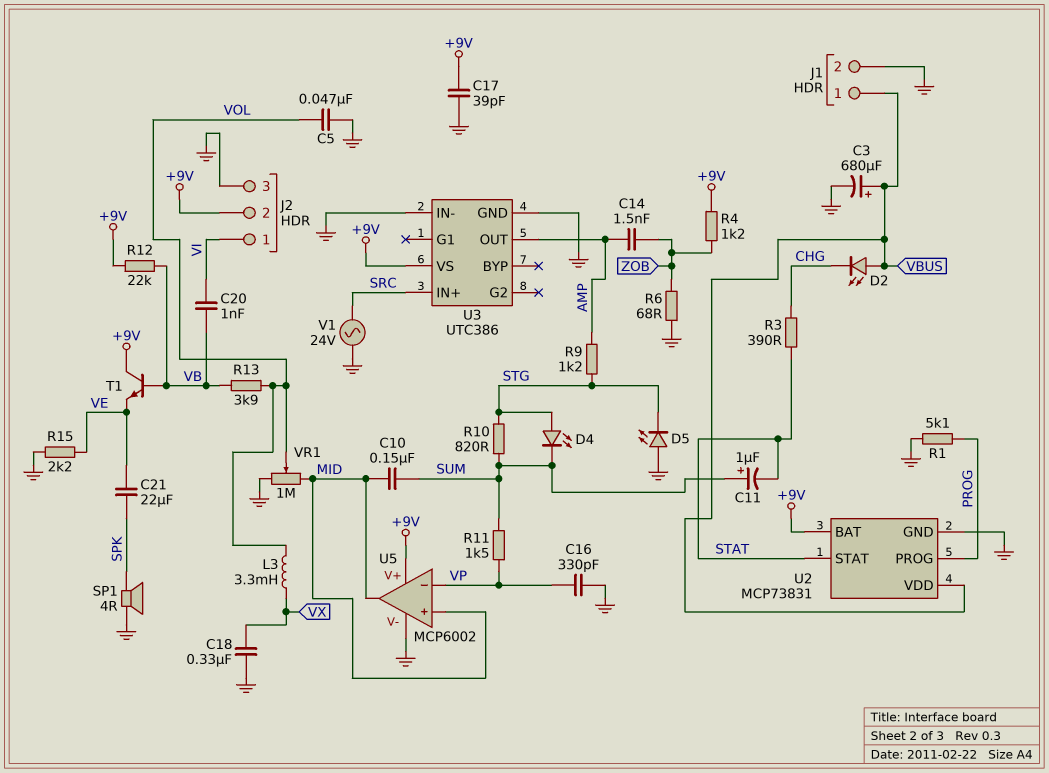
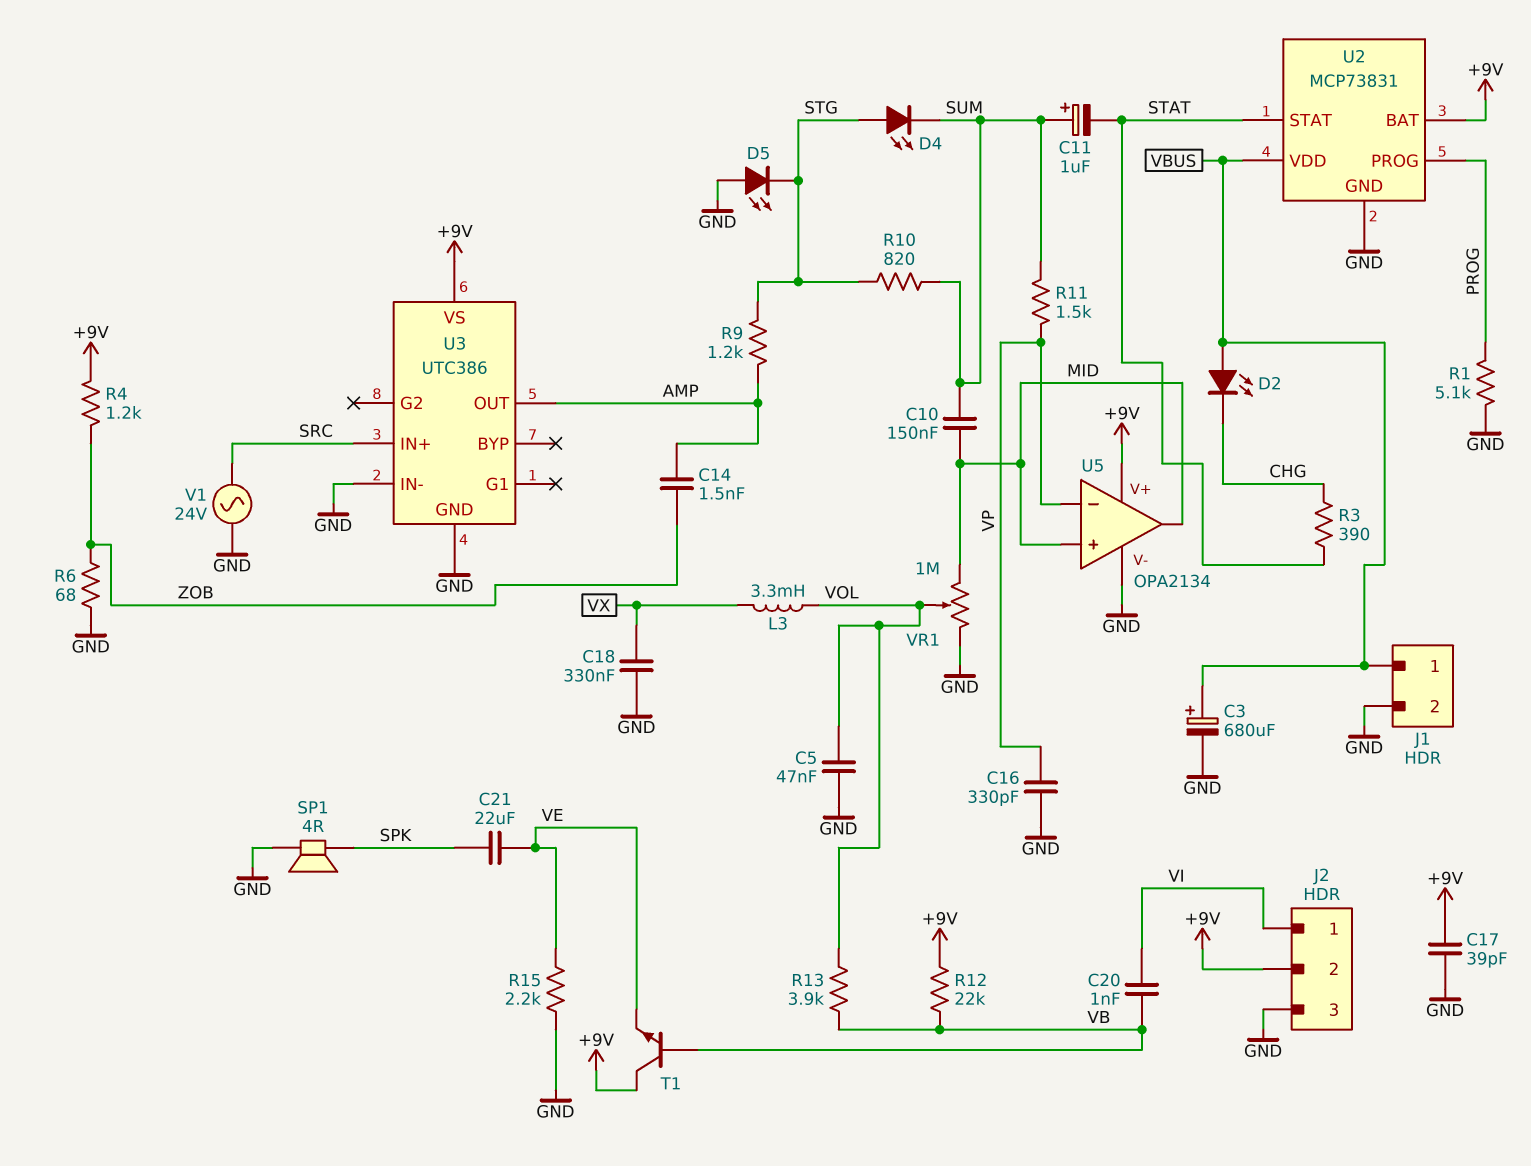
U5: MCP6002 -> OPA2134

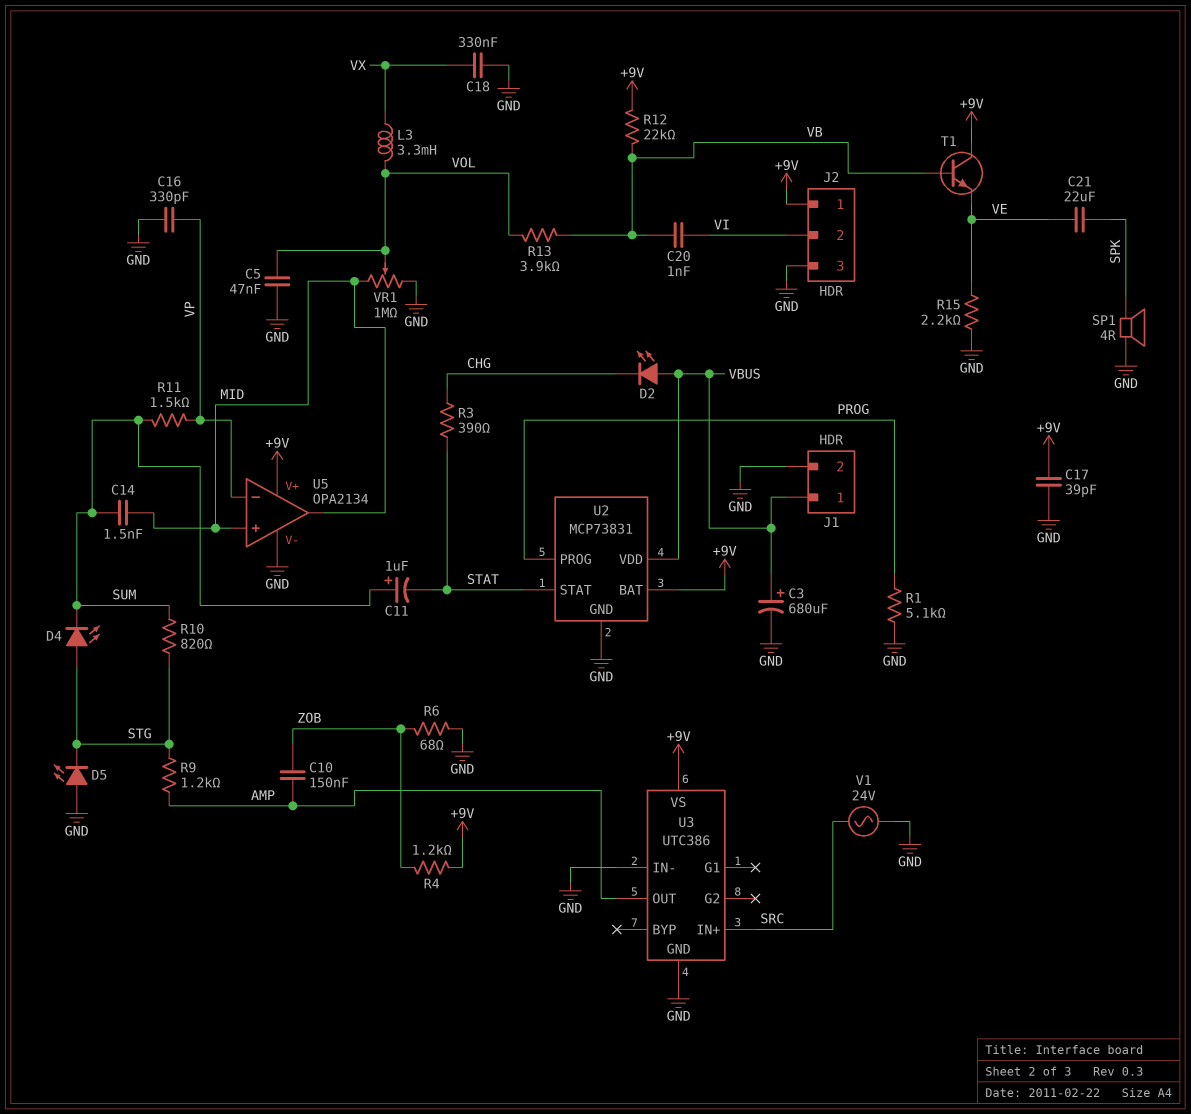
C10: 150nF (MID, SUM) -> 150nF (AMP, ZOB)
C14: 1.5nF (AMP, ZOB) -> 1.5nF (MID, SUM)
J2 pin 1: VI -> +9V
J2 pin 2: +9V -> VI

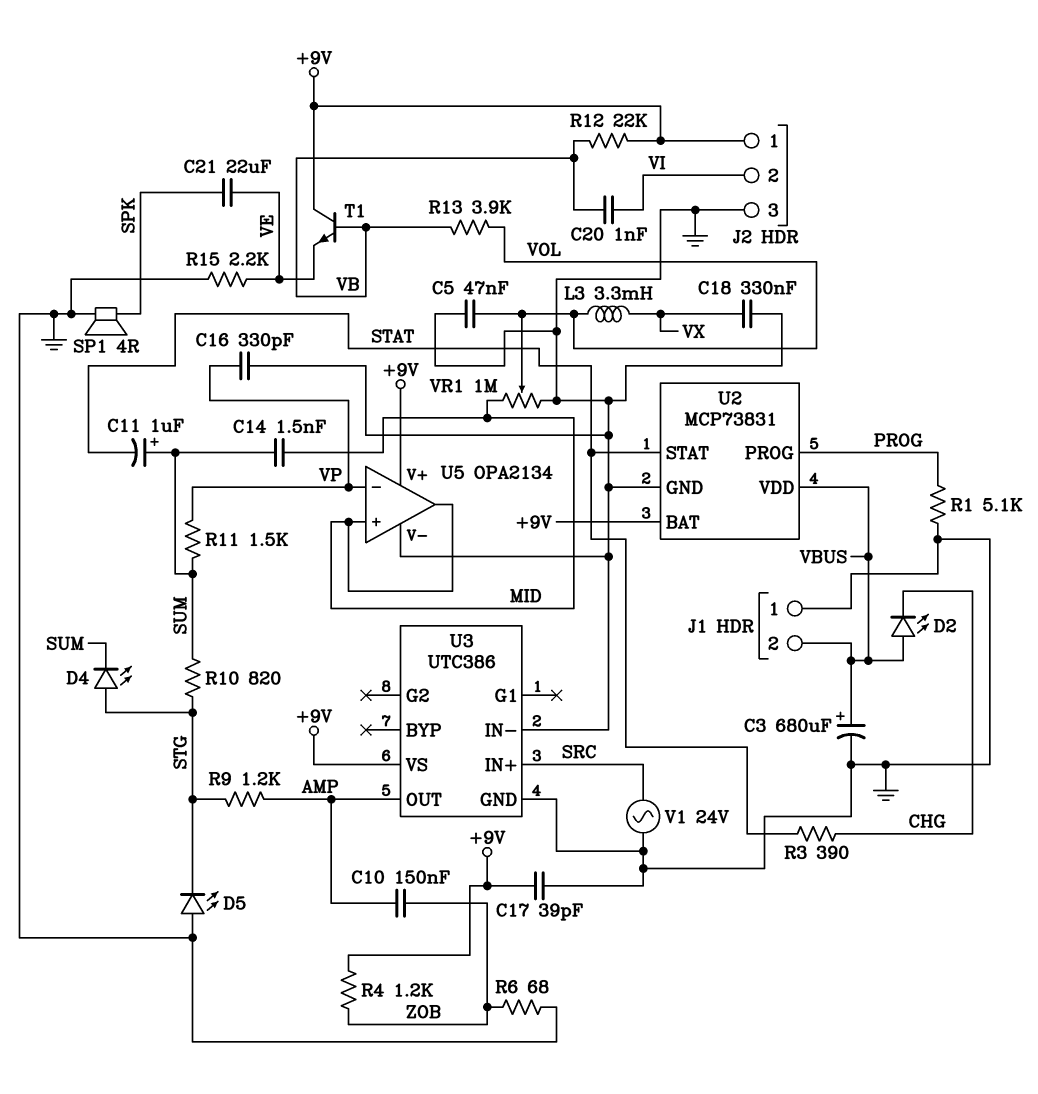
J1 pin 1: VBUS -> GND
J1 pin 2: GND -> VBUS

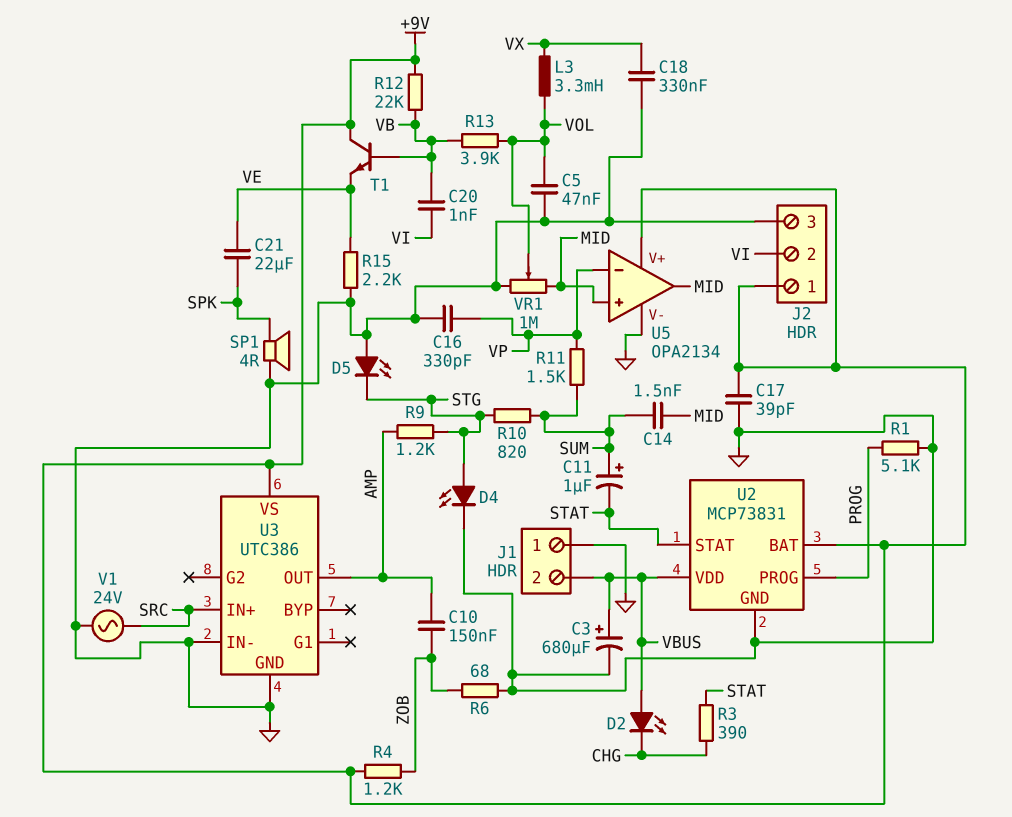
D4: LED (A STG, K SUM) -> LED (A STG, K GND)

